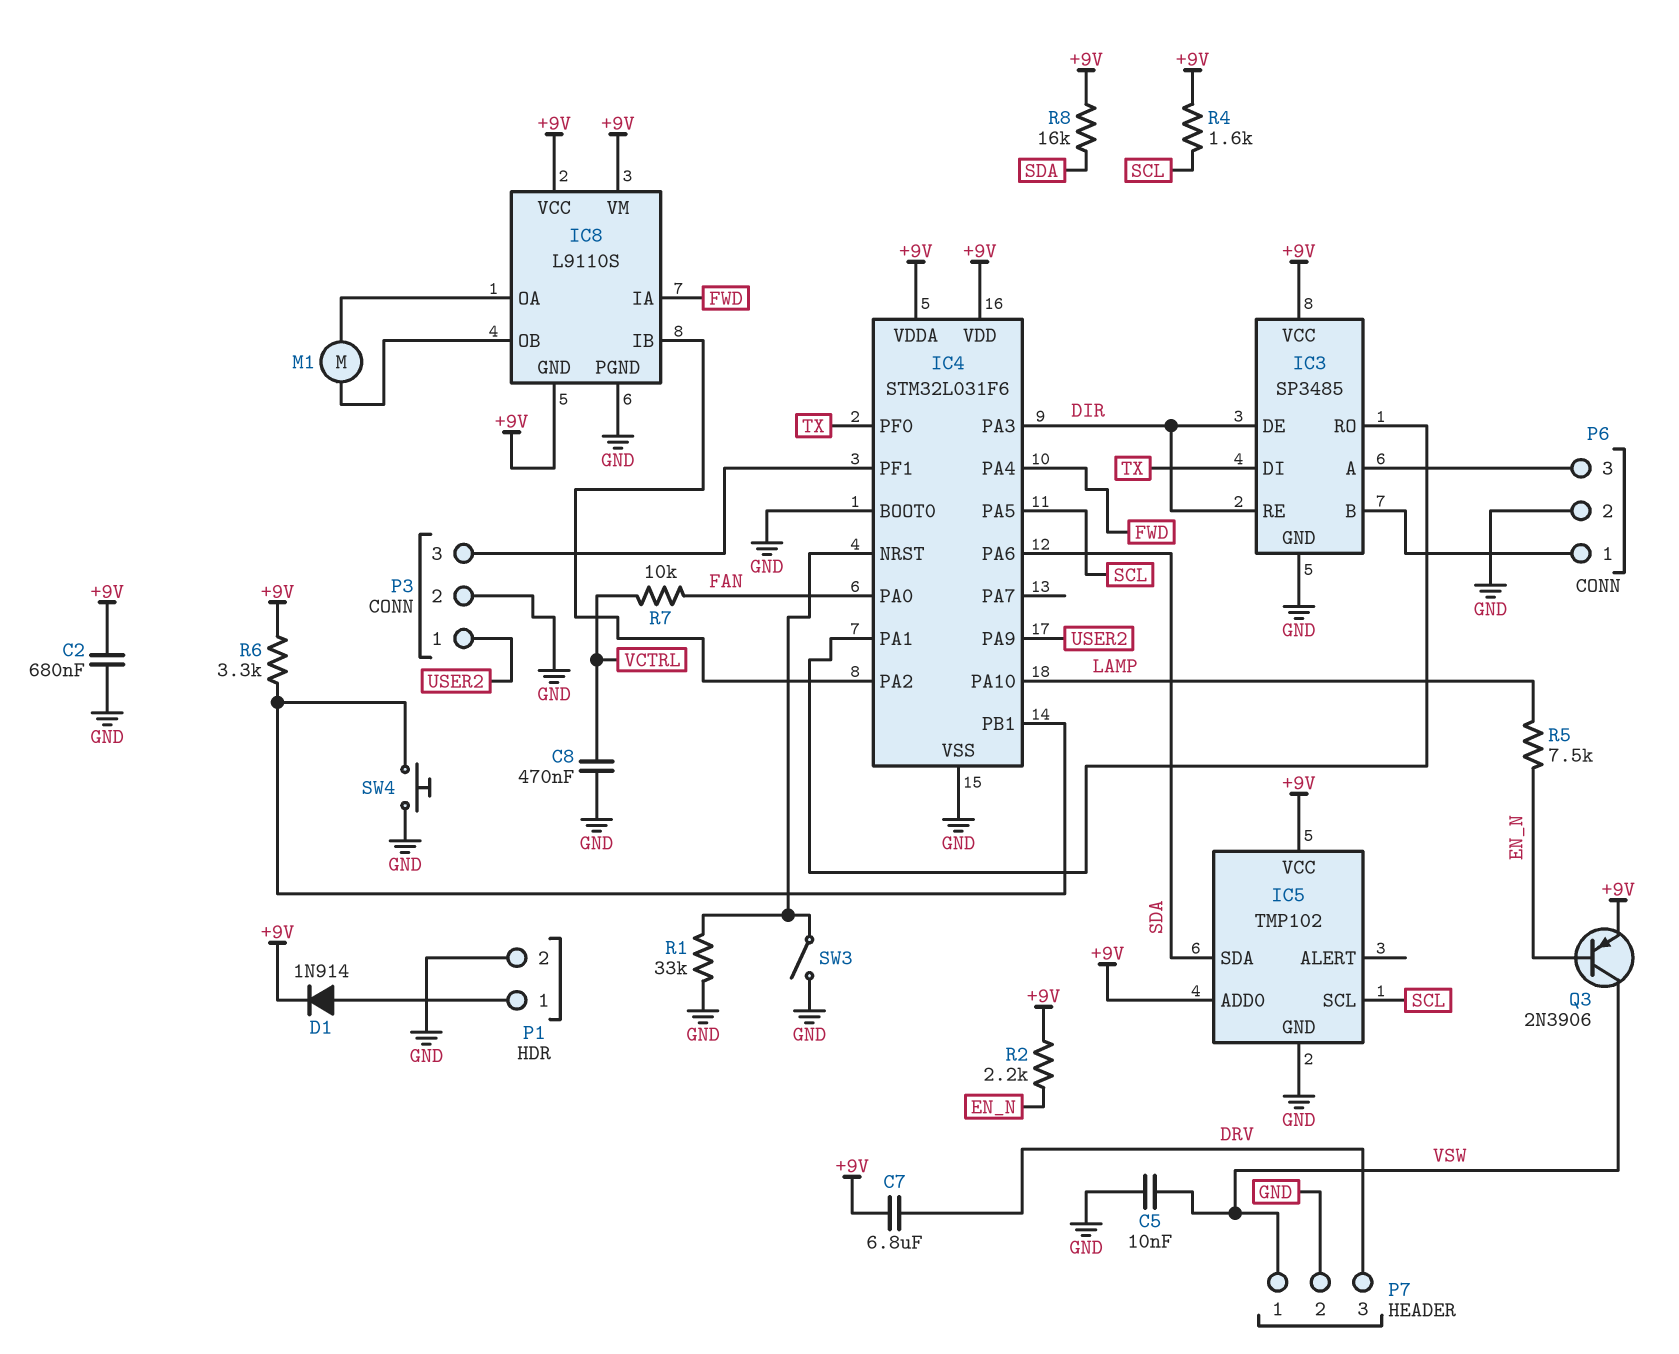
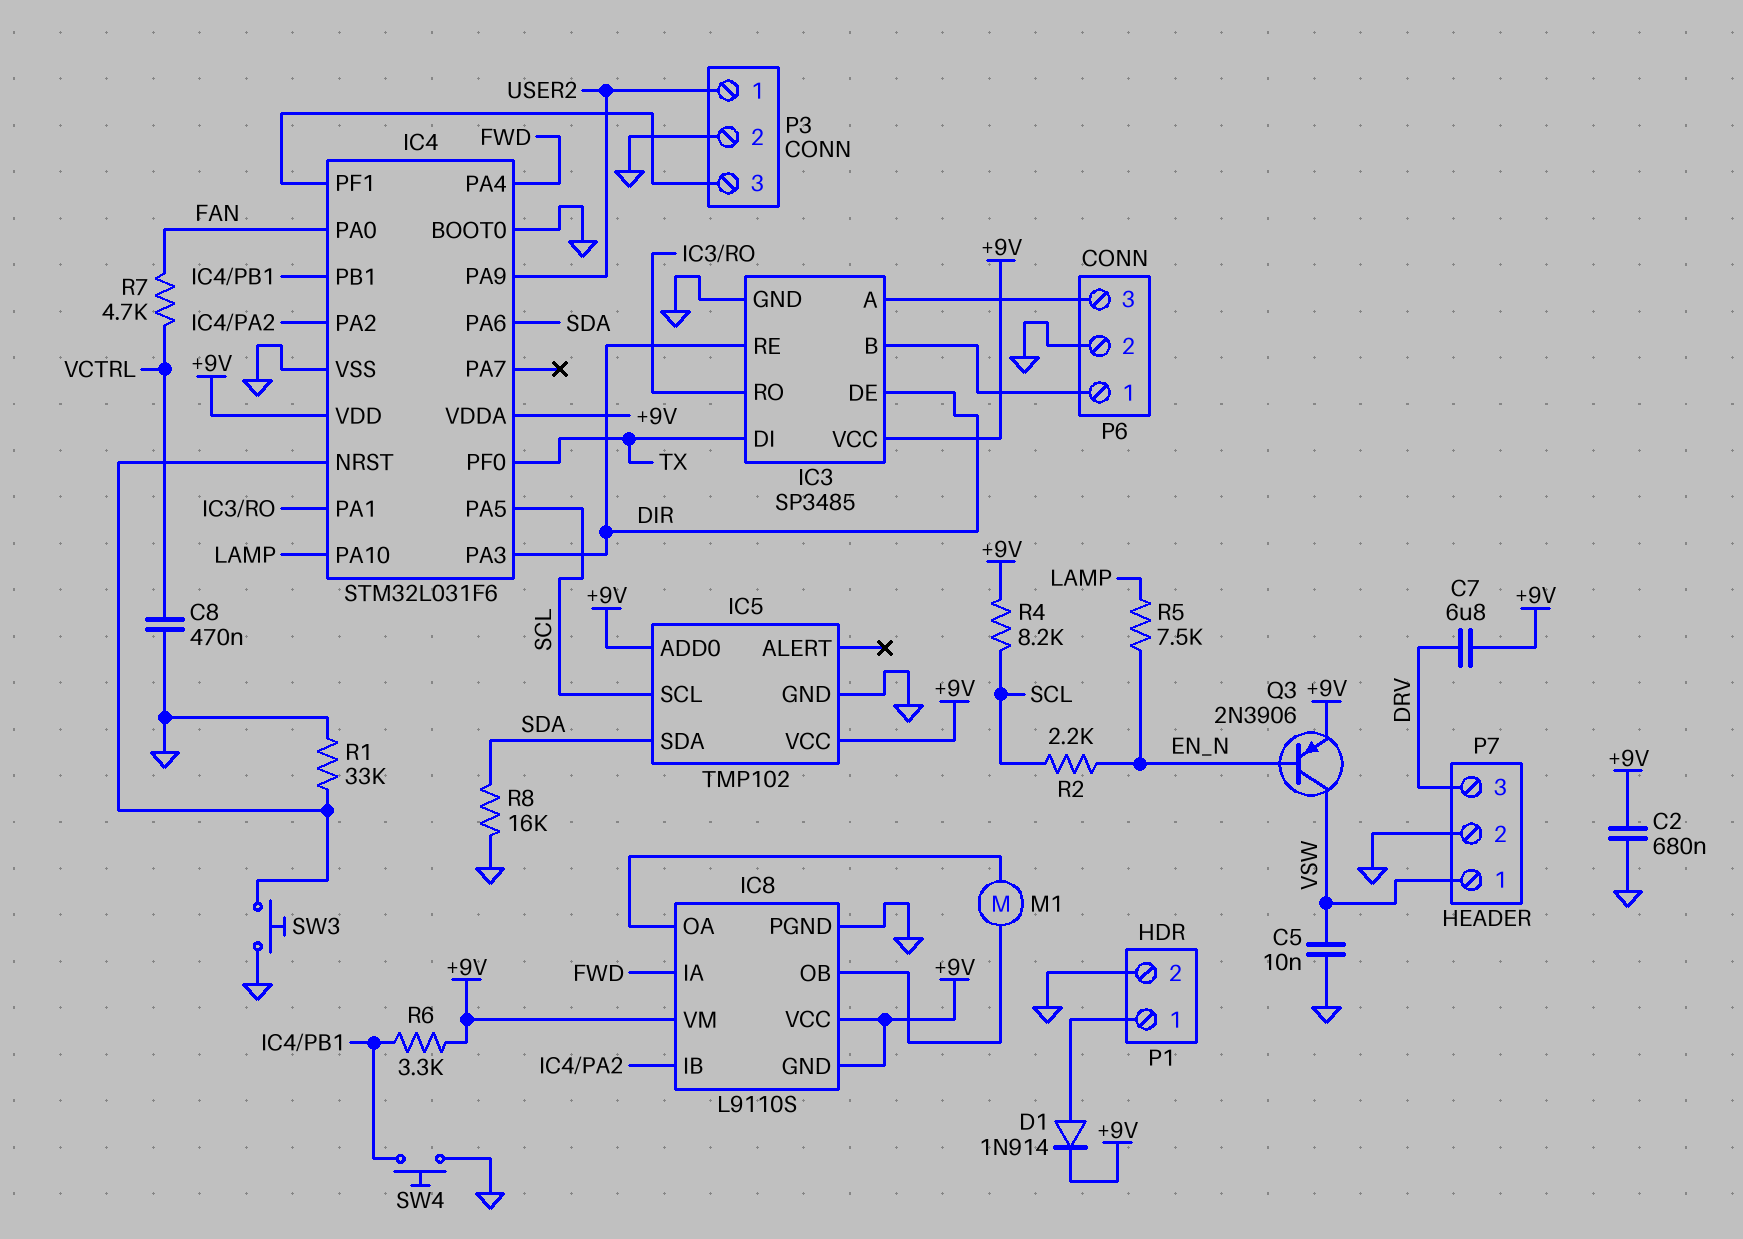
R2: 2.2k (+9V, EN_N) -> 2.2k (EN_N, SCL)
R4: 1.6k (+9V, SCL) -> 8.2k (+9V, SCL)
R7: 10k (FAN, VCTRL) -> 4.7k (FAN, VCTRL)
R8: 16k (+9V, SDA) -> 16k (GND, SDA)
SW3: switch (GND, IC4/NRST) -> button (GND, IC4/NRST)

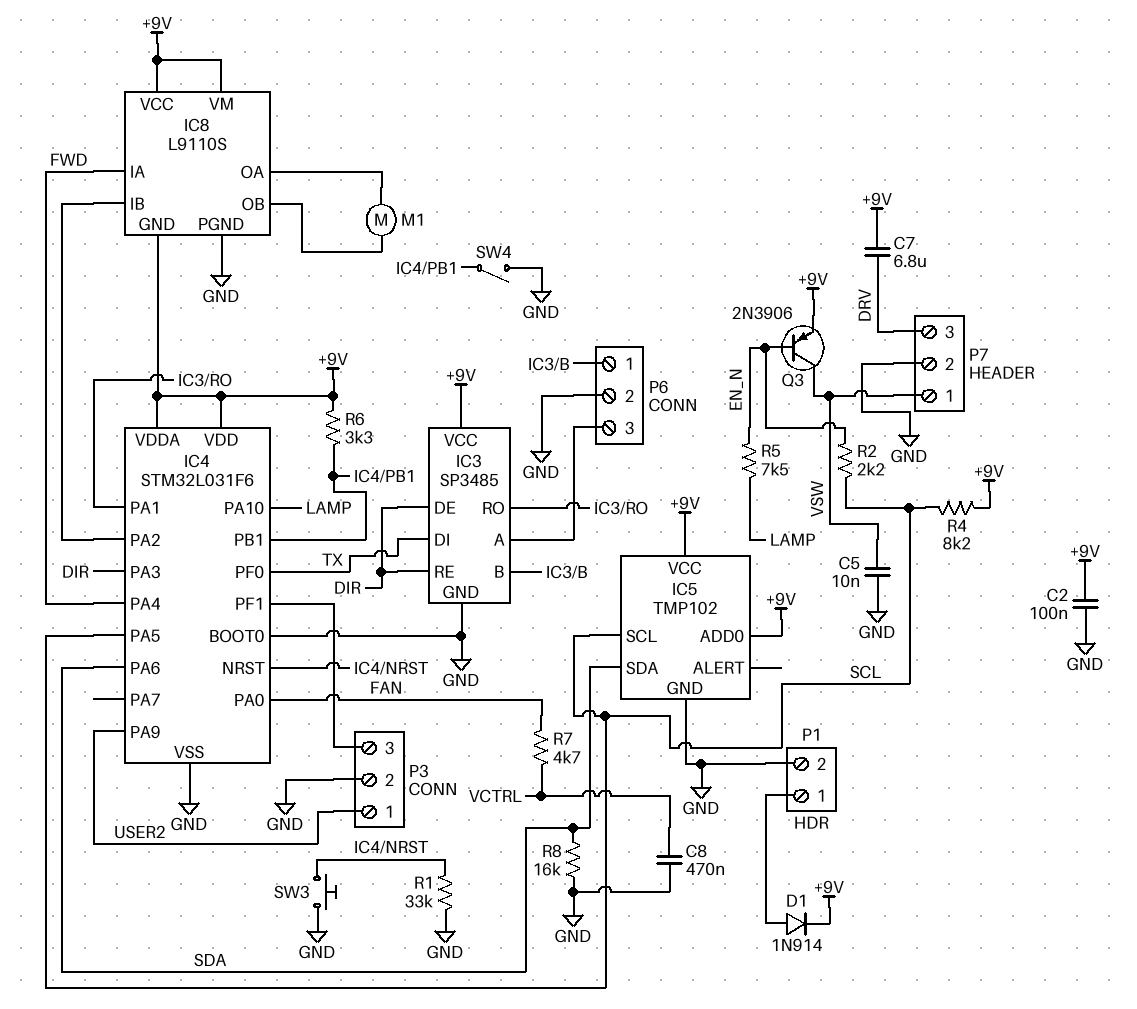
C2: 680nF (+9V, GND) -> 100nF (+9V, GND)
SW4: button (GND, IC4/PB1) -> switch (GND, IC4/PB1)

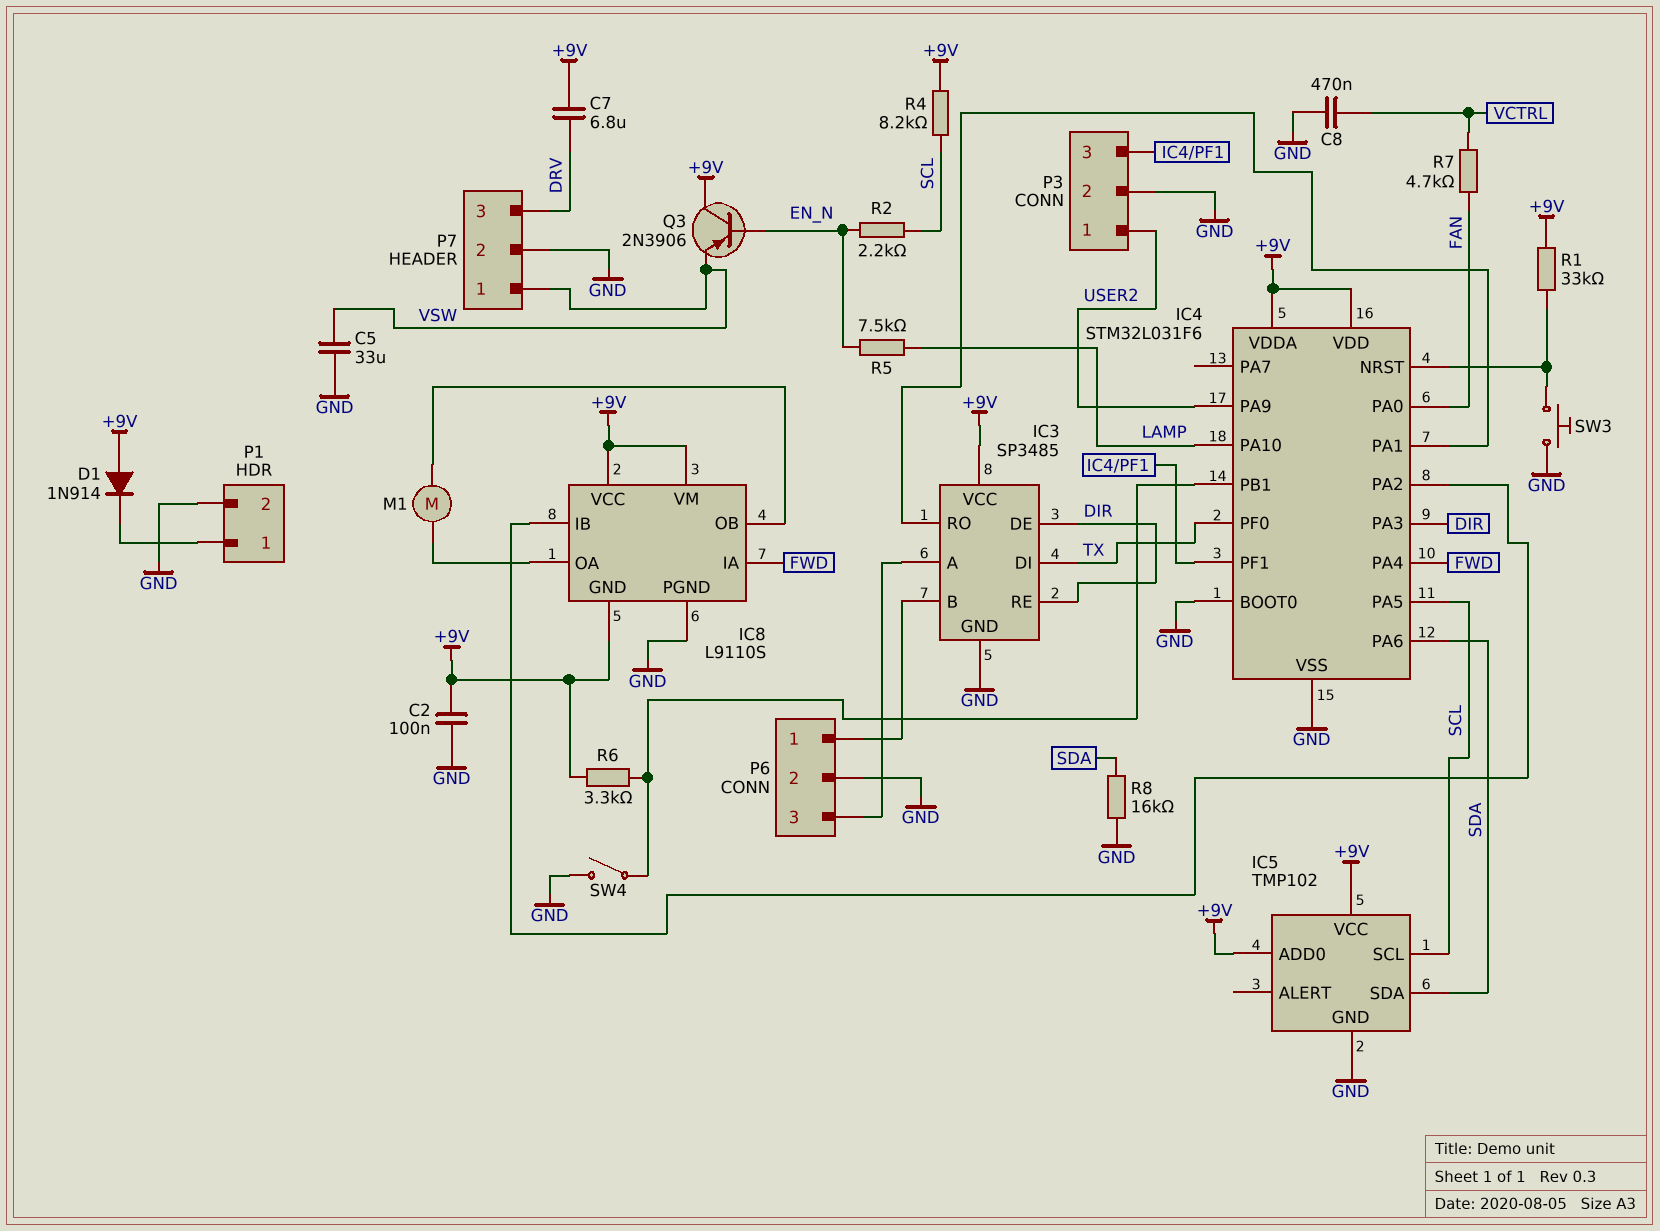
C5: 10nF (GND, VSW) -> 33uF (GND, VSW)
D1: diode 1N914 (A P1/1, K +9V) -> diode 1N914 (A +9V, K P1/1)
Q3: PNP 2N3906 (B EN_N, C VSW, E +9V) -> PNP 2N3906 (B EN_N, C +9V, E VSW)
R1: 33k (GND, IC4/NRST) -> 33k (+9V, IC4/NRST)

